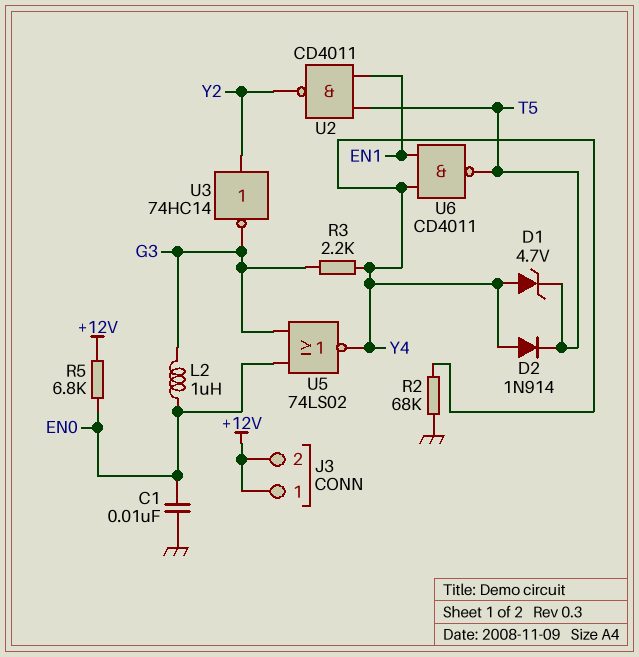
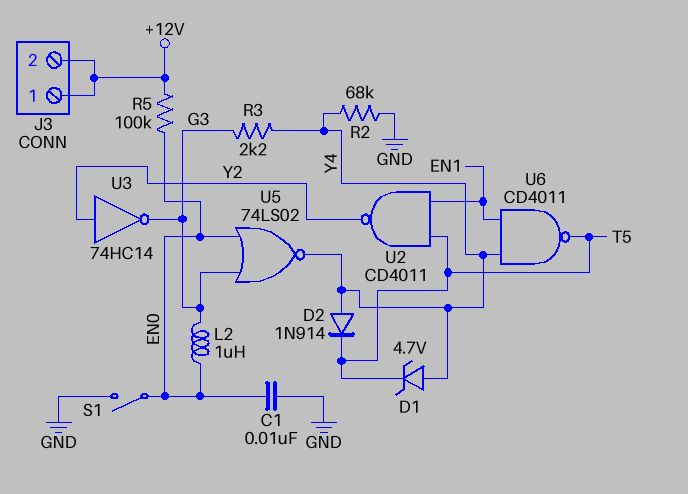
R5: 6.8k (+12V, EN0) -> 100k (+12V, EN0)
S1: none -> switch (EN0, GND)

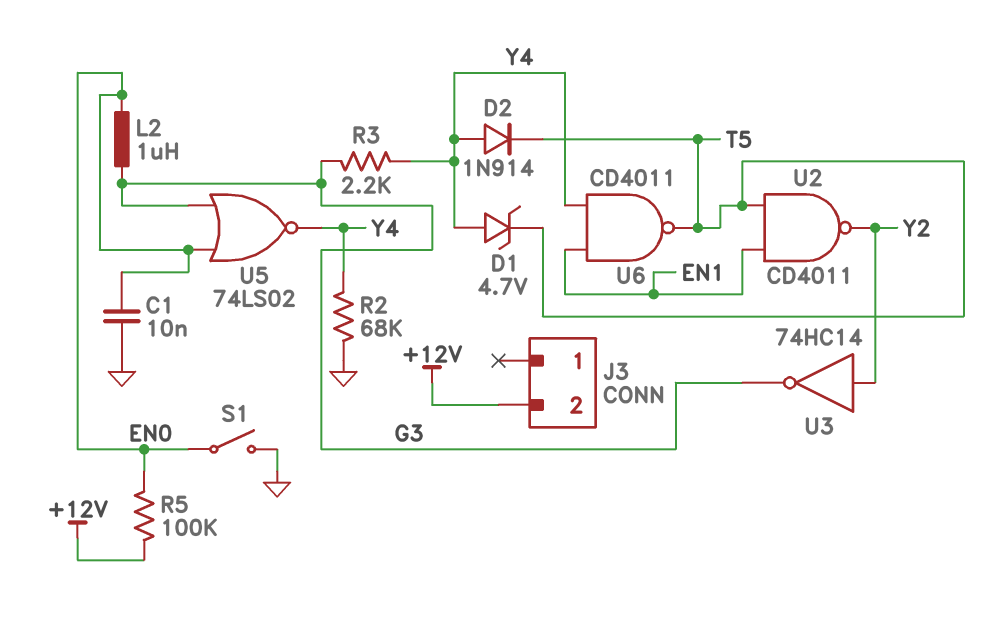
J3 pin 1: +12V -> none

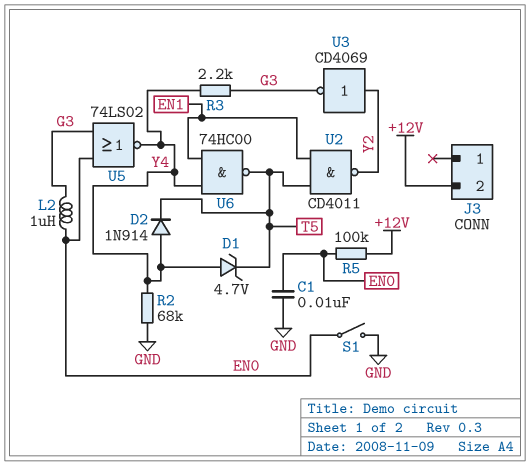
U3: NOT 74HC14 (in Y2, out G3) -> NOT CD4069 (in Y2, out G3)
U6: NAND CD4011 (in EN1, in Y4, out T5) -> NAND 74HC00 (in EN1, in Y4, out T5)

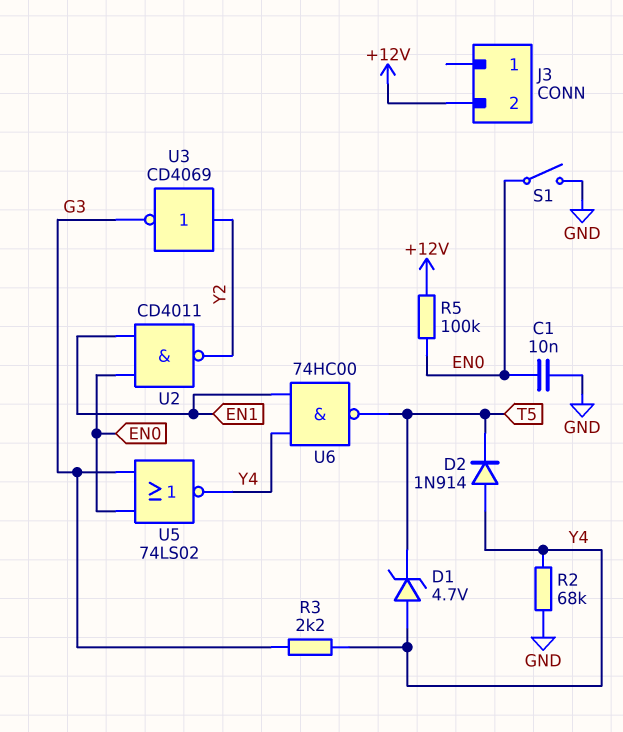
L2: 1uH (EN0, G3) -> none
U2: NAND CD4011 (in EN1, in T5, out Y2) -> NAND CD4011 (in EN0, in EN1, out Y2)

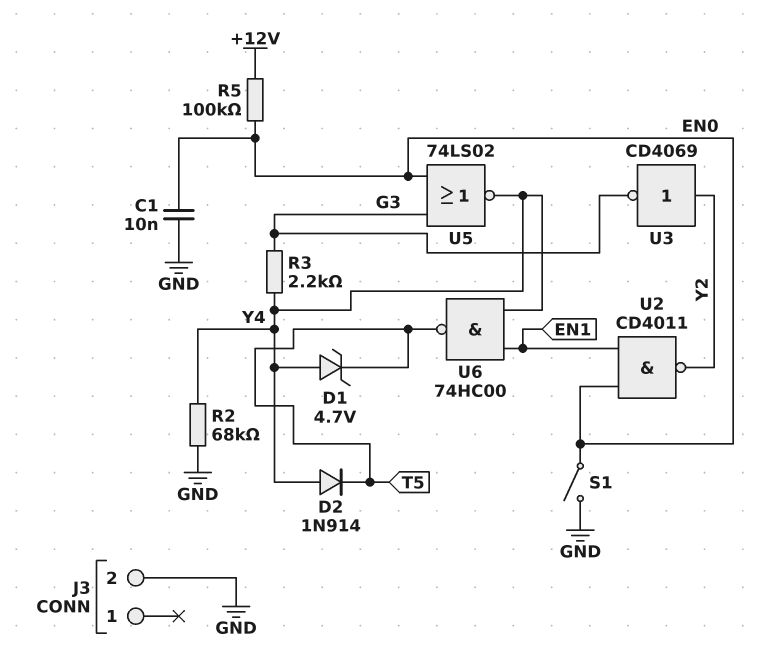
J3 pin 2: +12V -> GND

